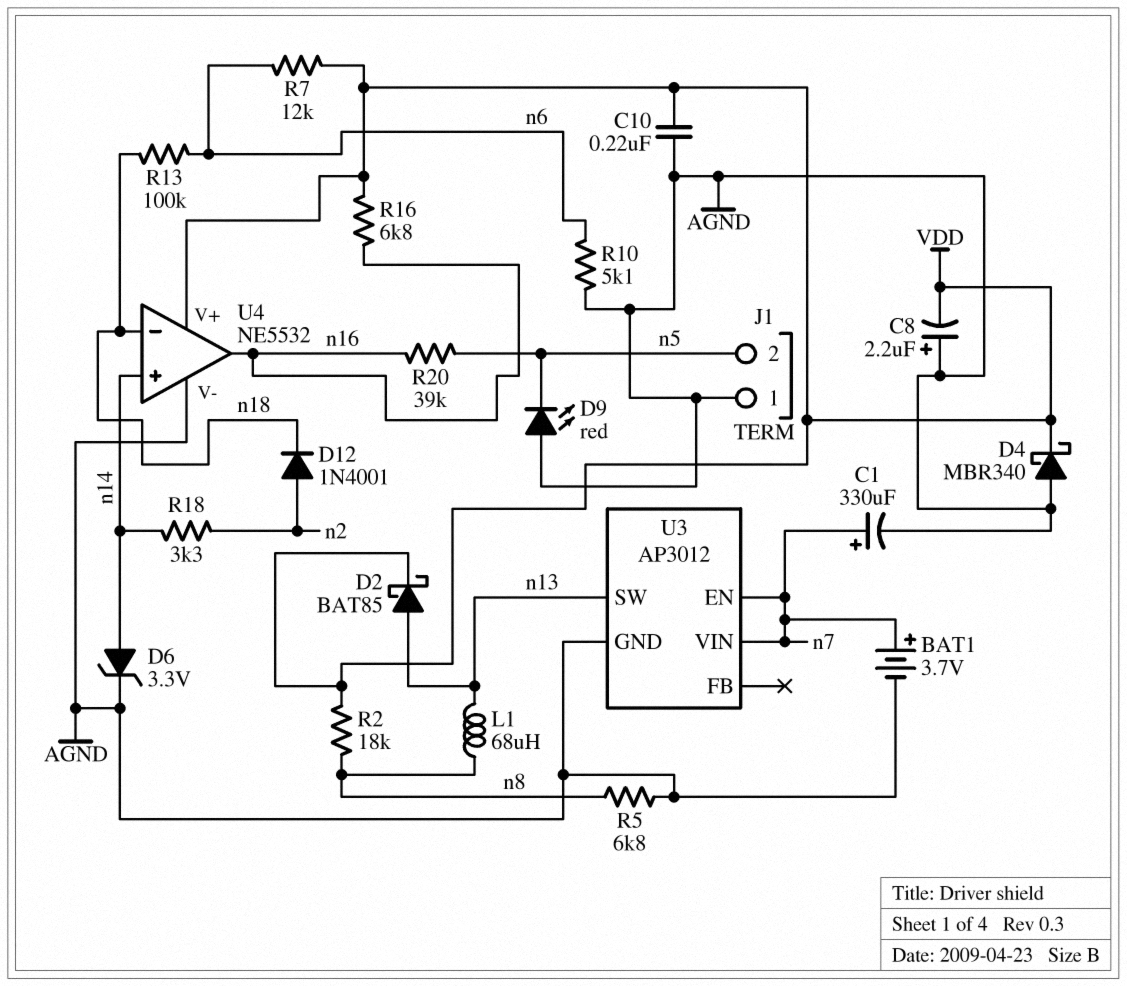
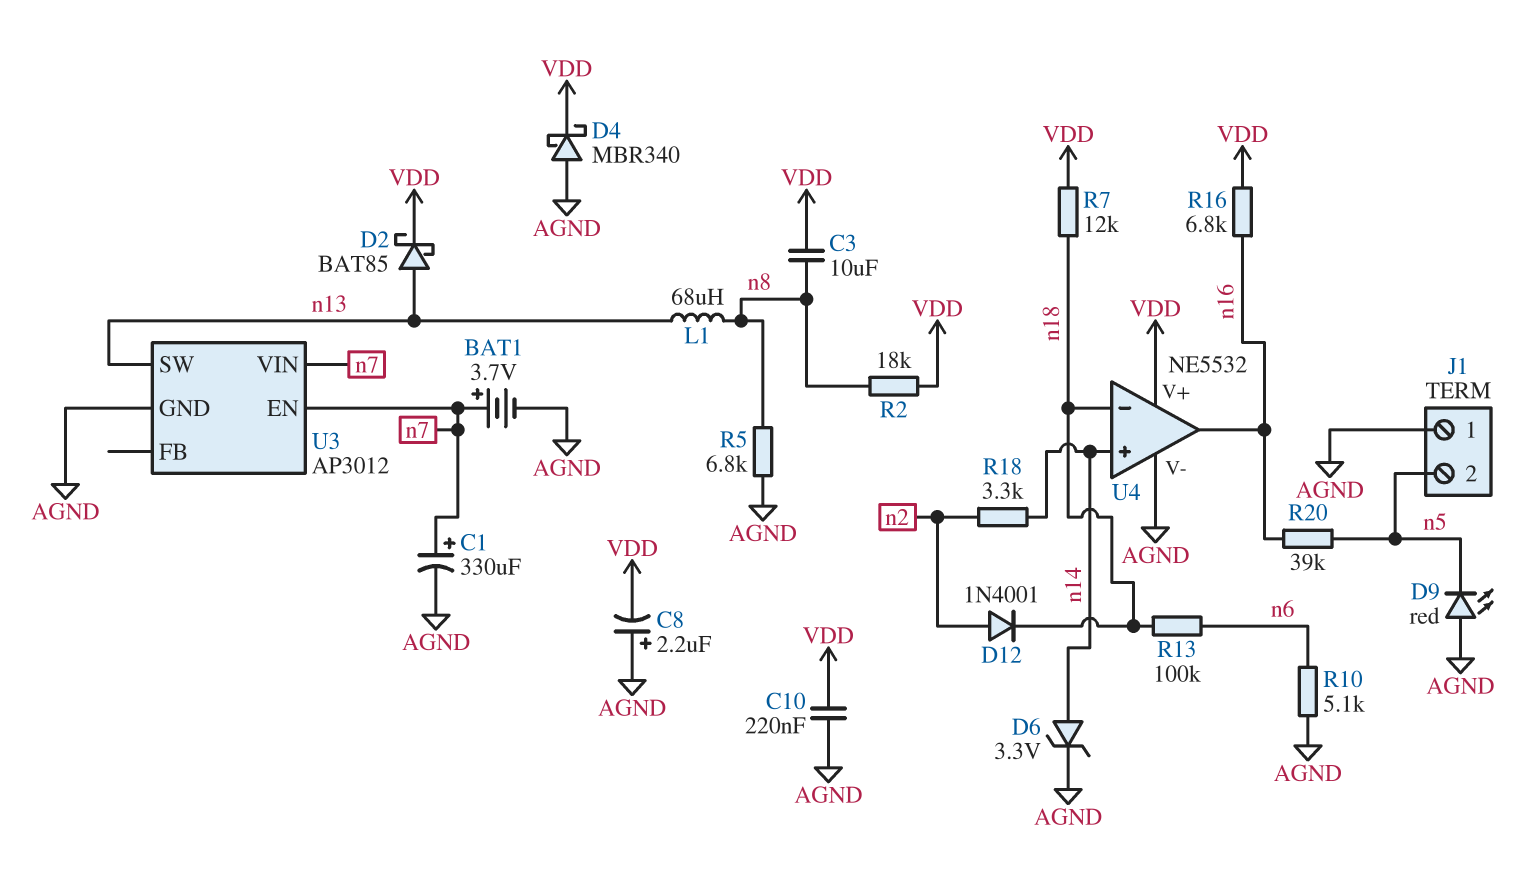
C3: none -> 10uF (VDD, n8)
R7: 12k (VDD, n6) -> 12k (VDD, n18)

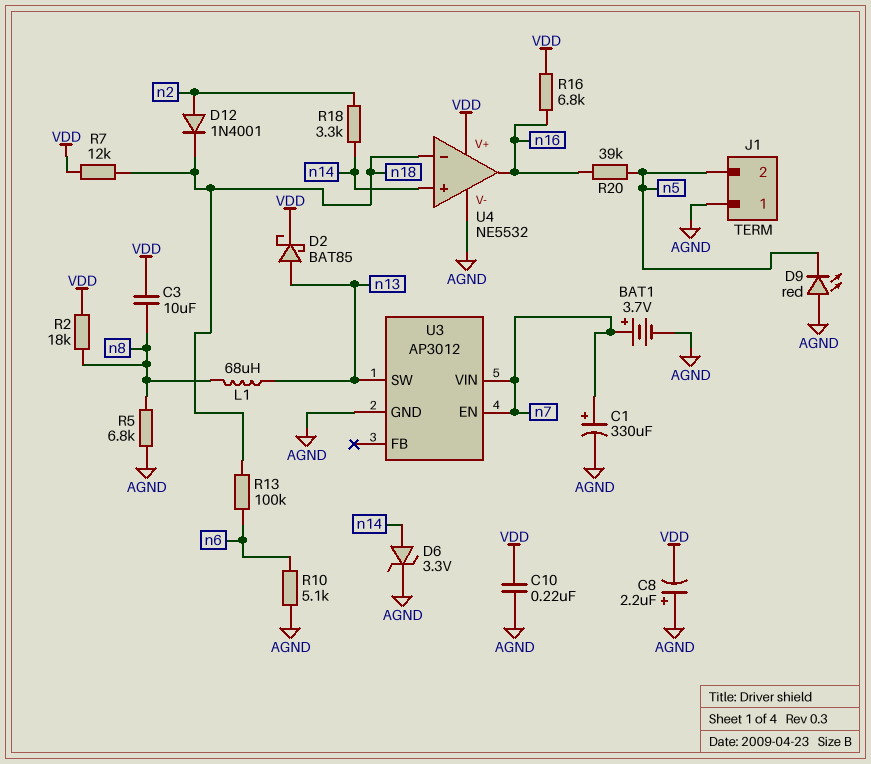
D4: schottky MBR340 (A AGND, K VDD) -> none

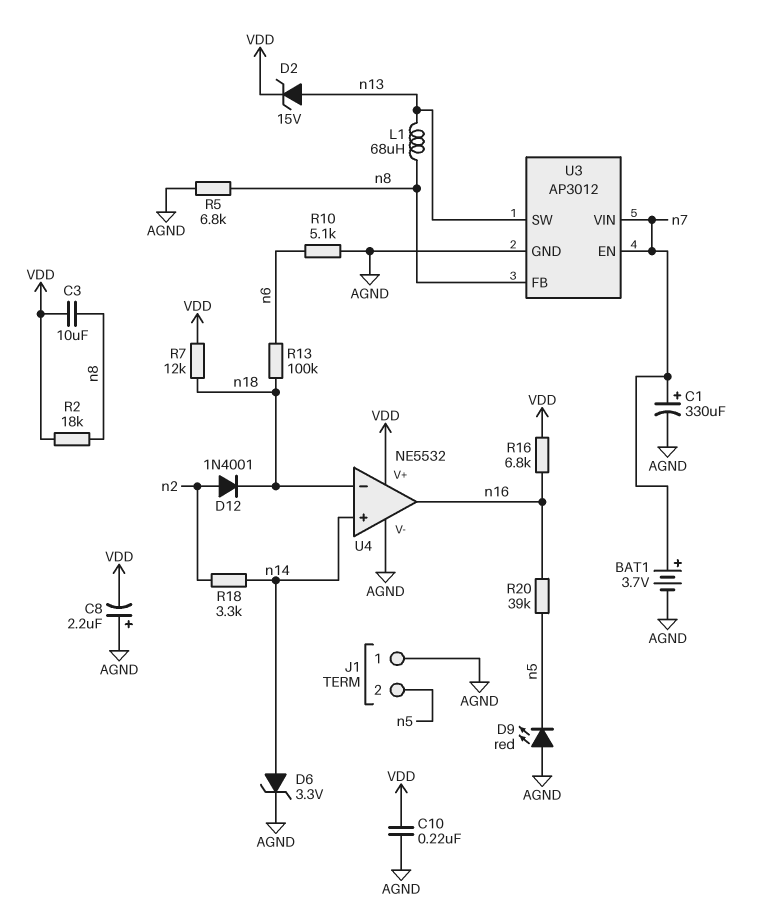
D2: schottky BAT85 (A n13, K VDD) -> zener 15V (A n13, K VDD)
U3 pin FB: none -> n8

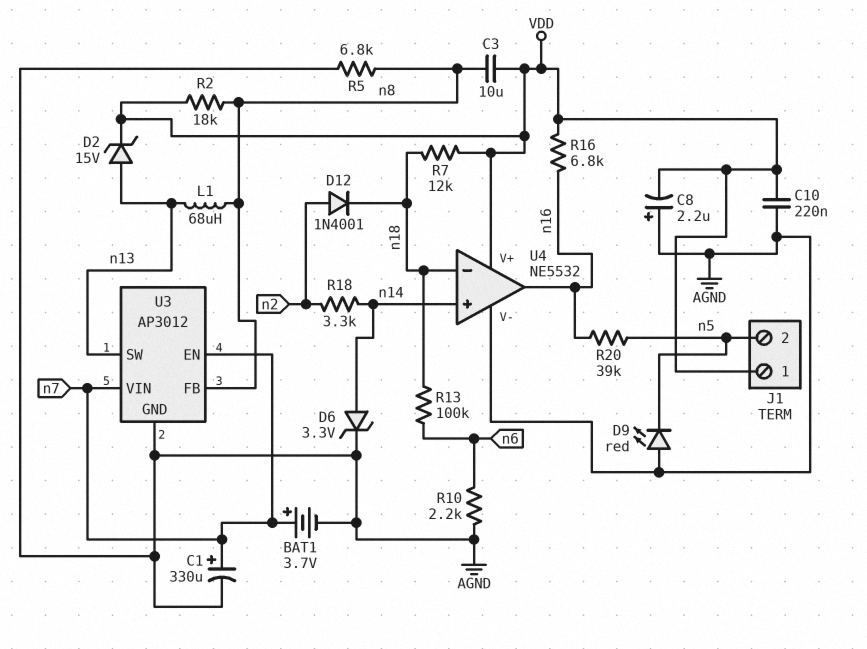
J1 pin 1: AGND -> VDD
R10: 5.1k (AGND, n6) -> 2.2k (AGND, n6)

